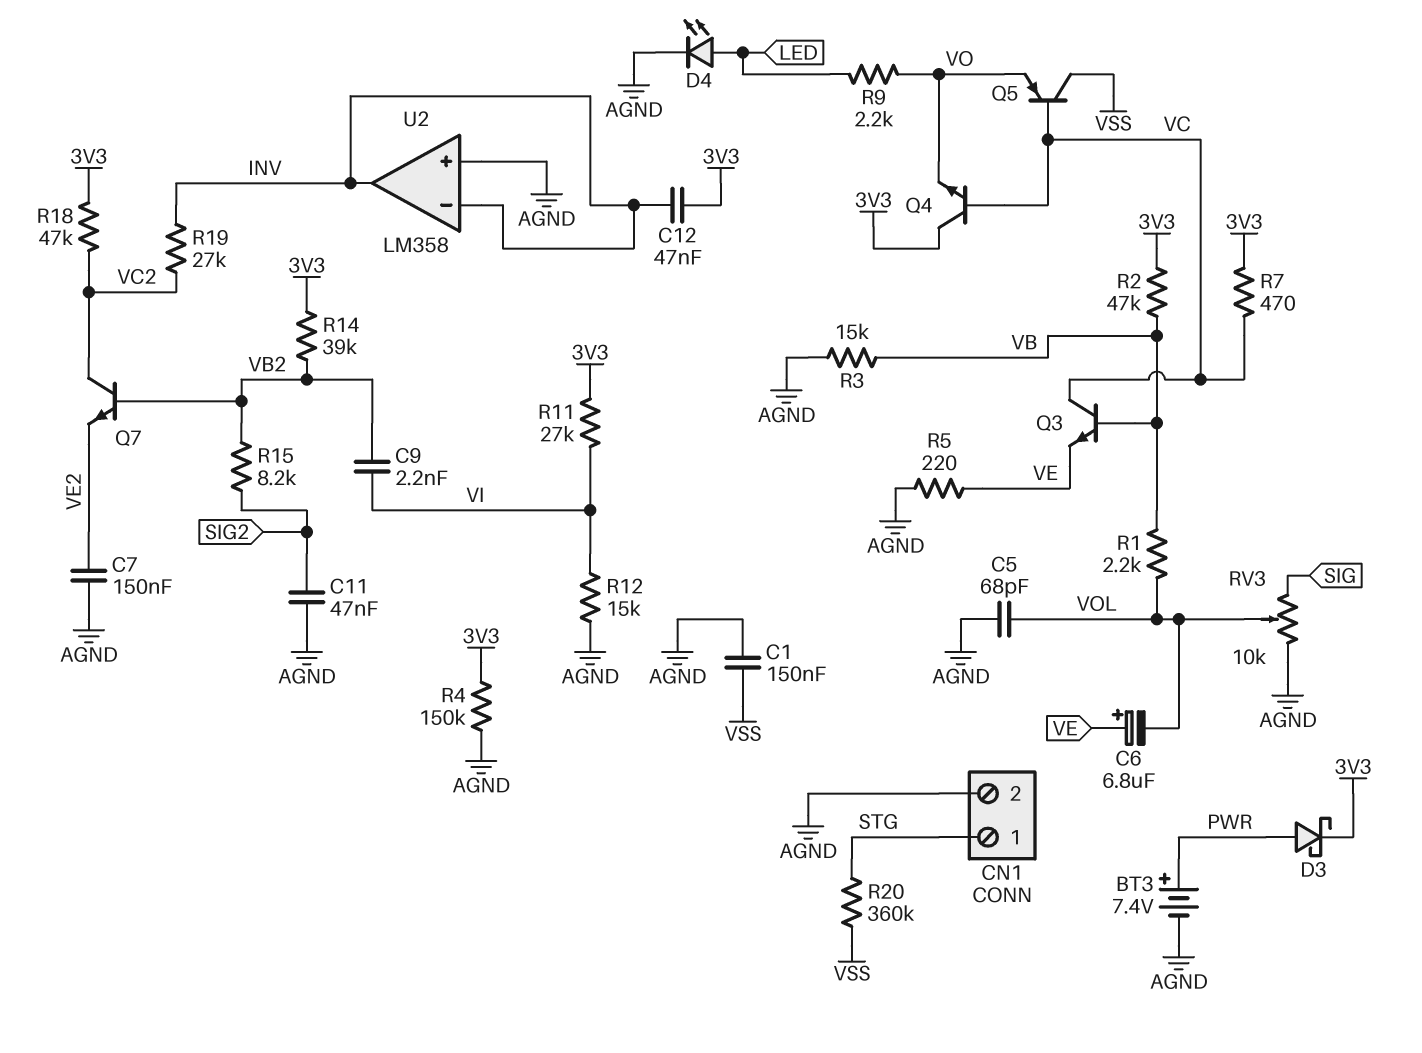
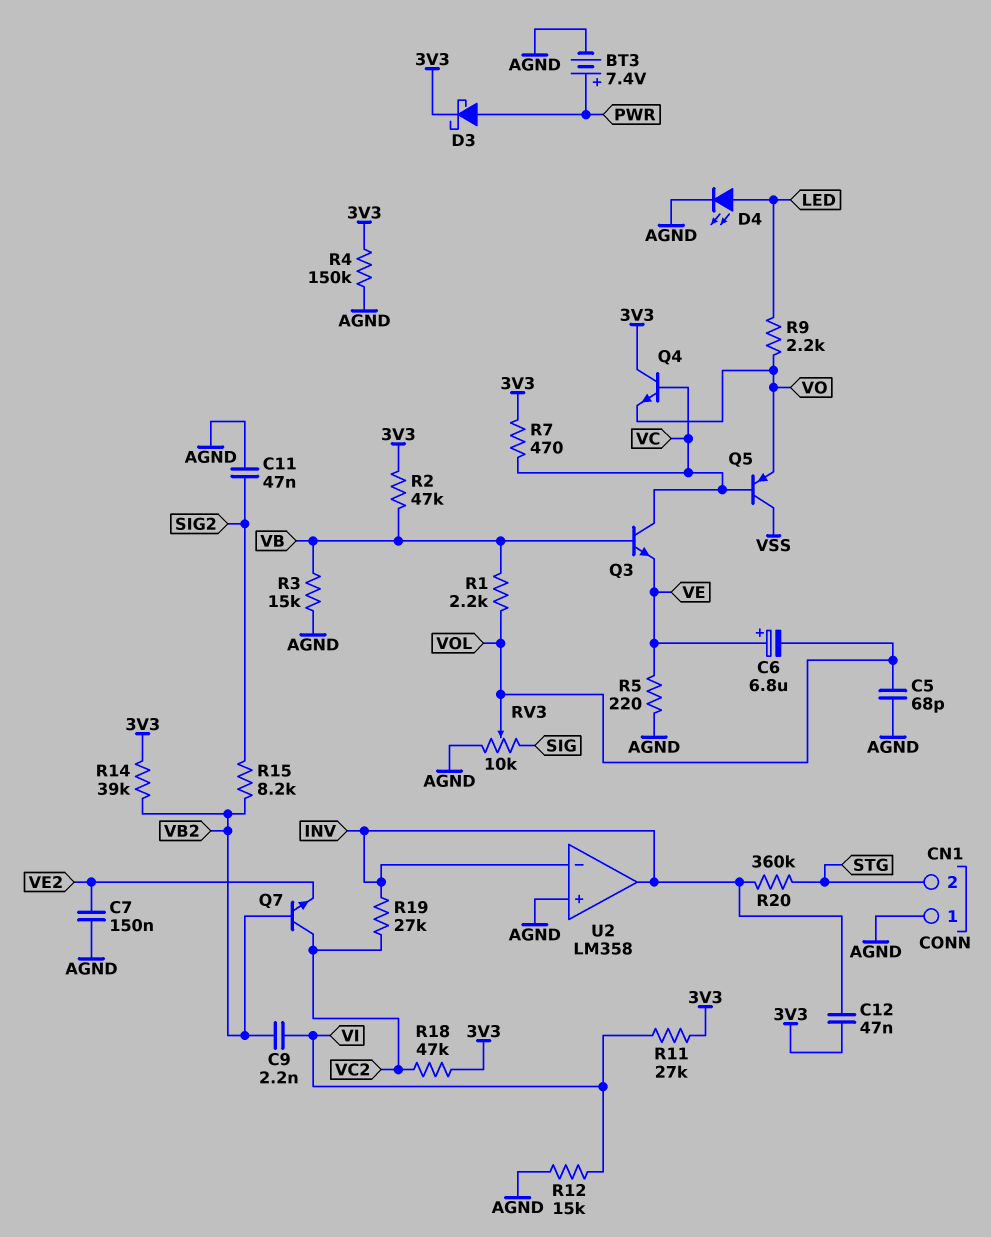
C1: 150nF (AGND, VSS) -> none
CN1 pin 1: STG -> AGND
CN1 pin 2: AGND -> STG
R20: 360k (STG, VSS) -> 360k (INV, STG)

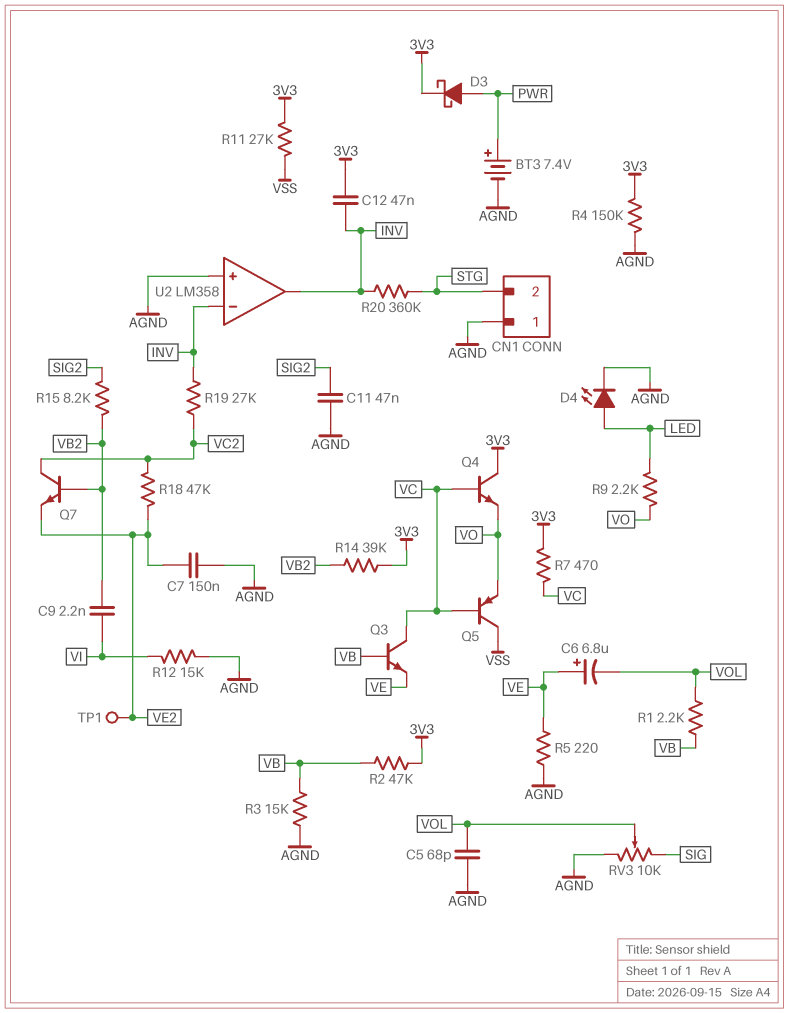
R11: 27k (3V3, VI) -> 27k (3V3, VSS)
R18: 47k (3V3, VC2) -> 47k (VC2, VE2)
TP1: none -> test point (VE2)

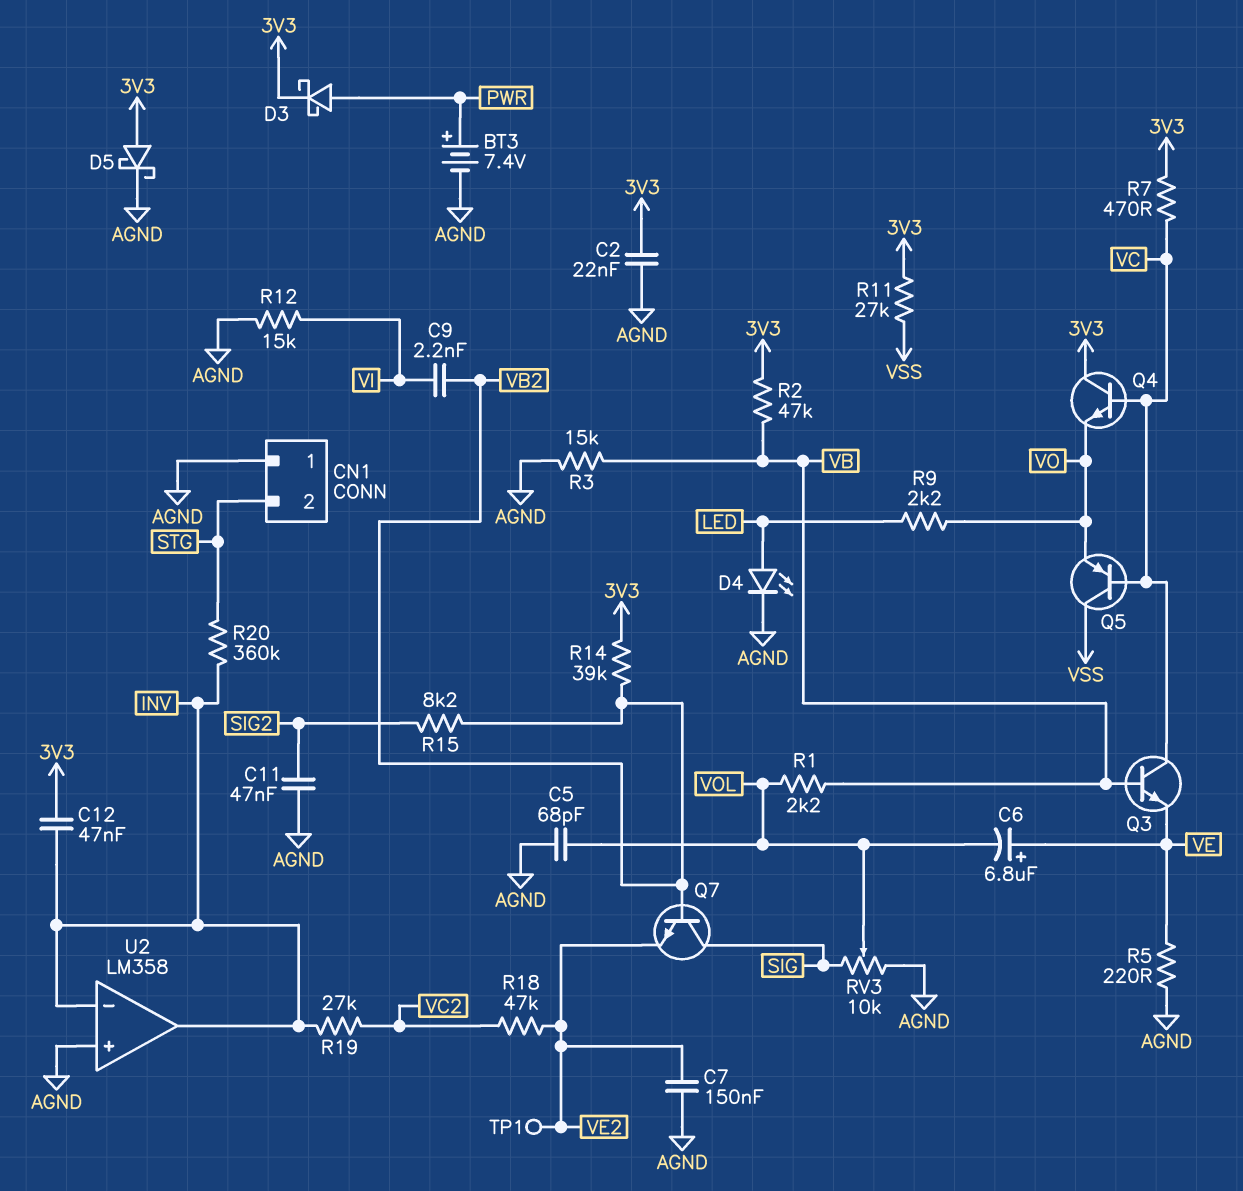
C2: none -> 22nF (3V3, AGND)
D5: none -> schottky (A 3V3, K AGND)
Q7: NPN (B VB2, C VC2, E VE2) -> NPN (B VB2, C SIG, E VE2)
R4: 150k (3V3, AGND) -> none

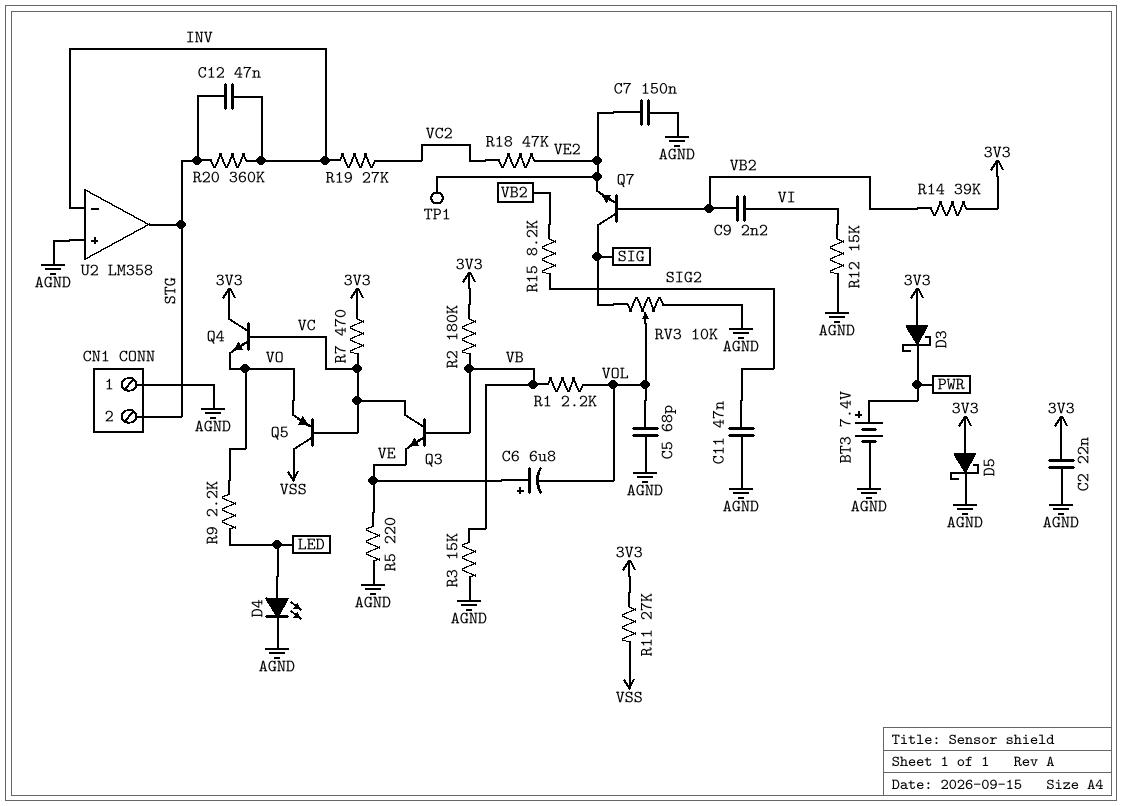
C12: 47nF (3V3, INV) -> 47nF (INV, STG)
D3: schottky (A PWR, K 3V3) -> schottky (A 3V3, K PWR)
R2: 47k (3V3, VB) -> 180k (3V3, VB)
U2 pin out: INV -> STG

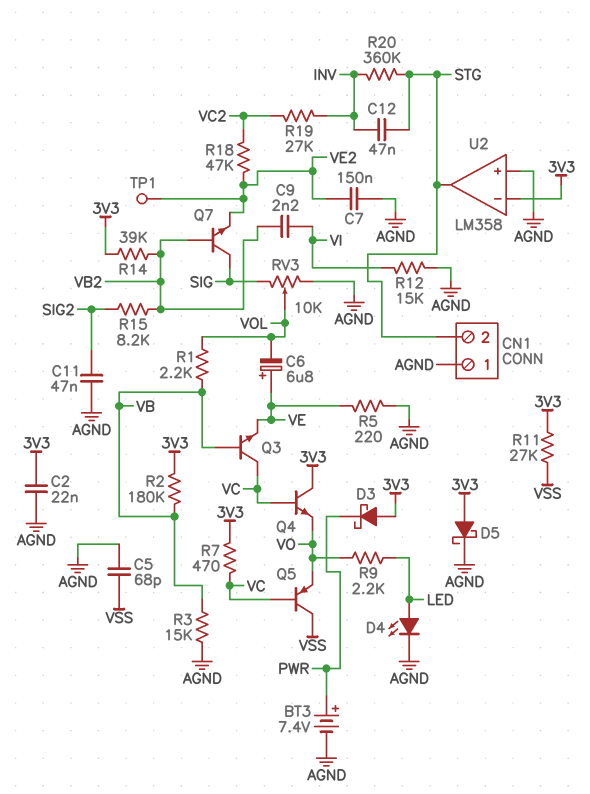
C5: 68pF (AGND, VOL) -> 68pF (AGND, VSS)
U2 pin in-: INV -> 3V3

